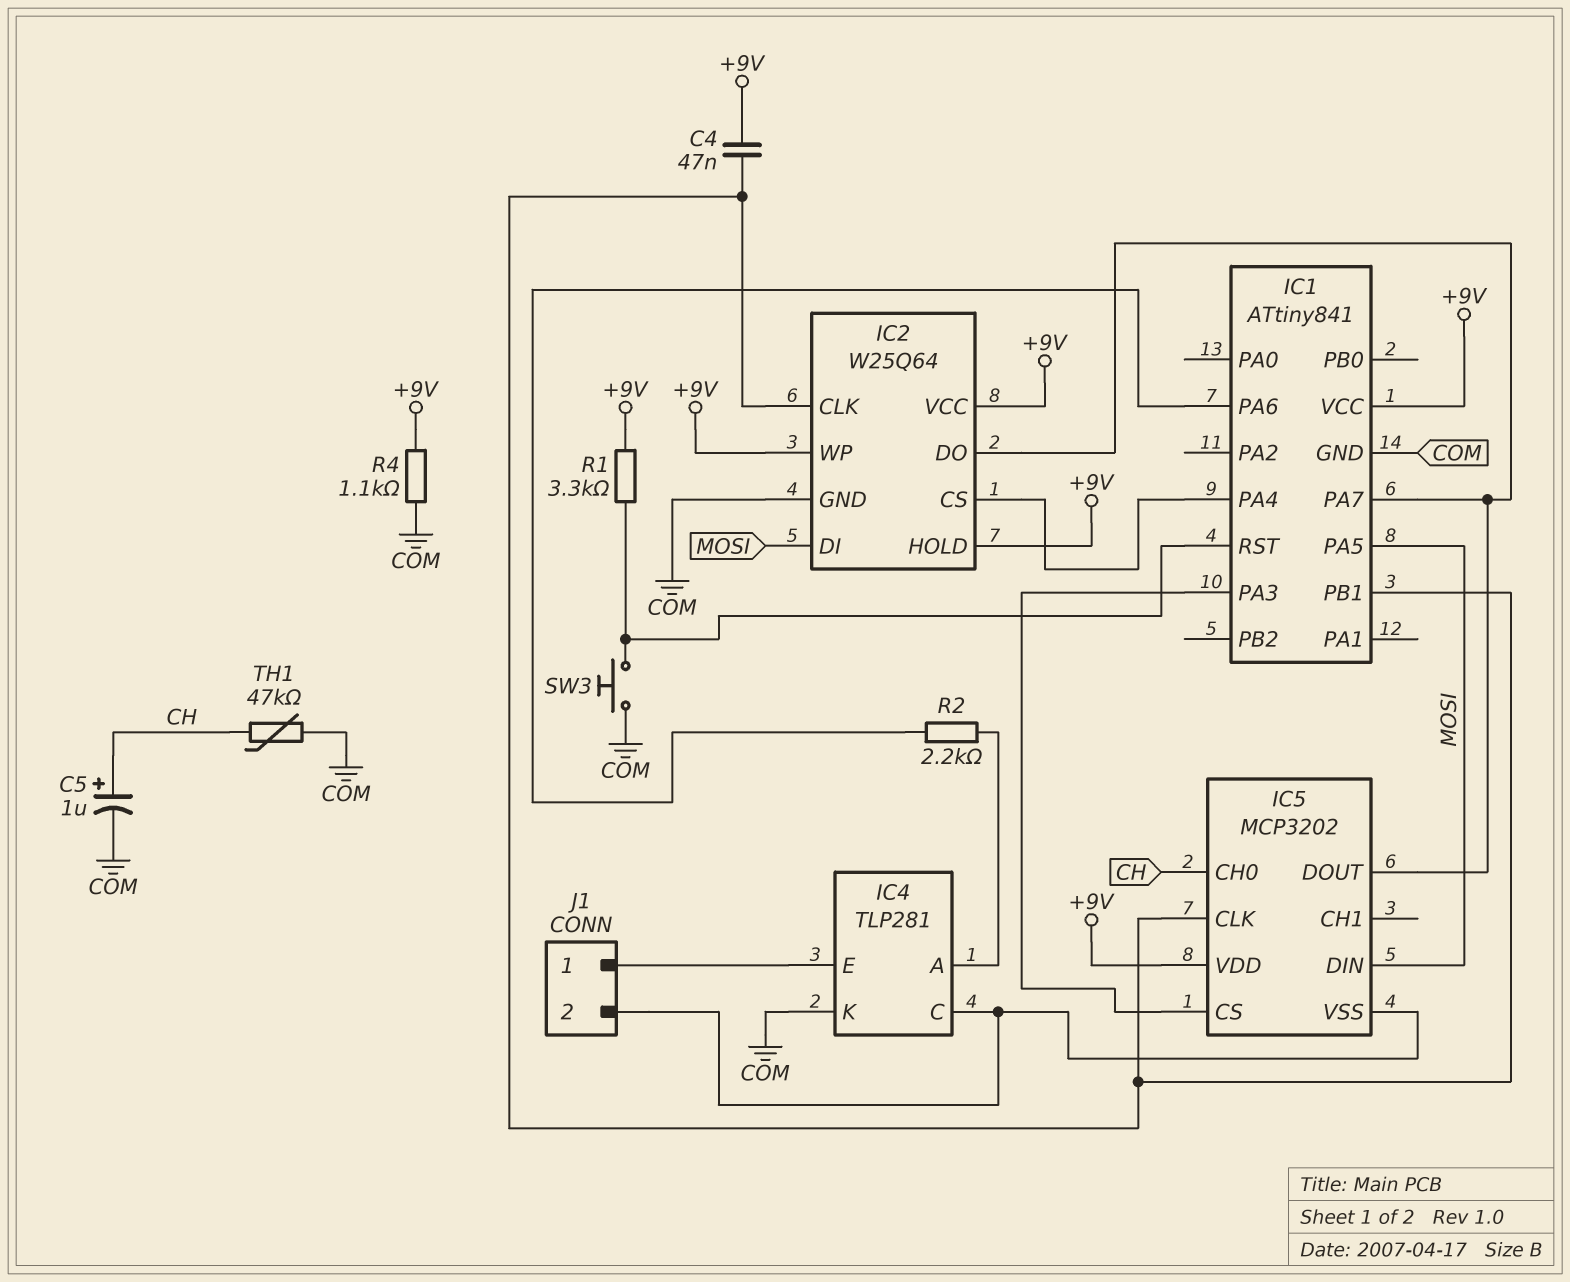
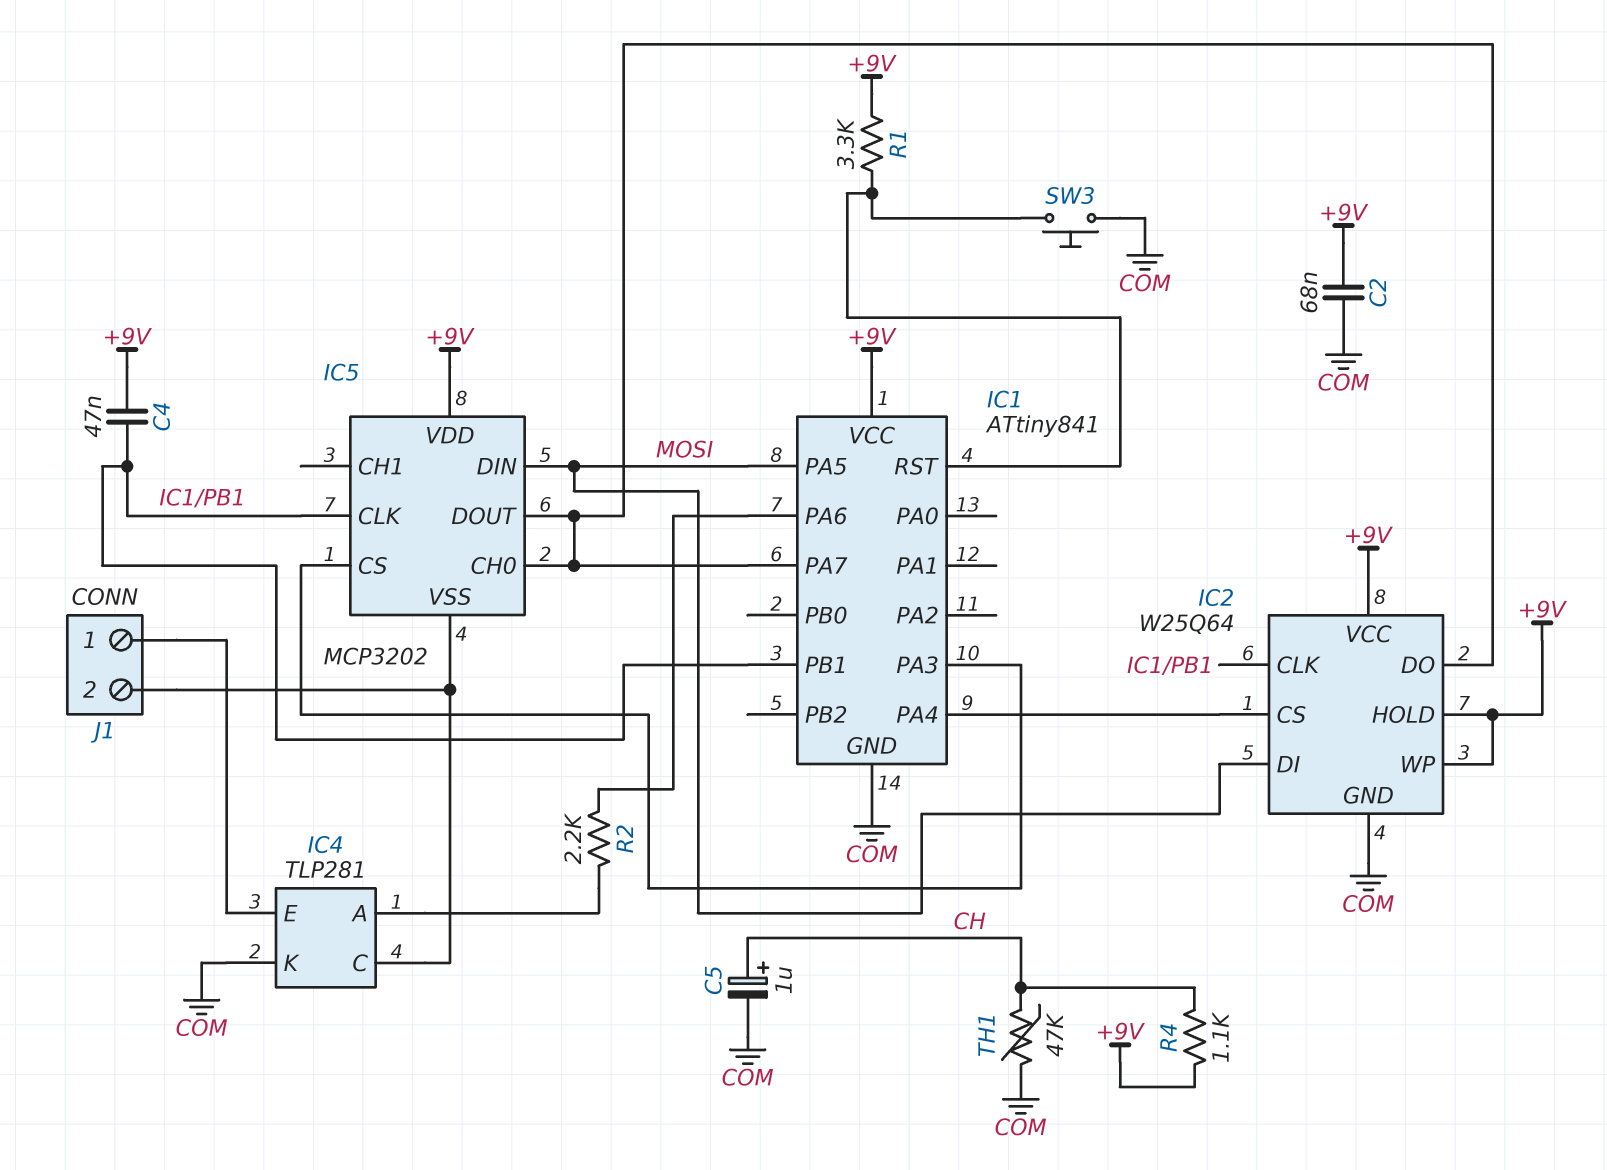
C2: none -> 68nF (+9V, COM)
IC5 pin CH0: CH -> IC1/PA7
R4: 1.1k (+9V, COM) -> 1.1k (+9V, CH)

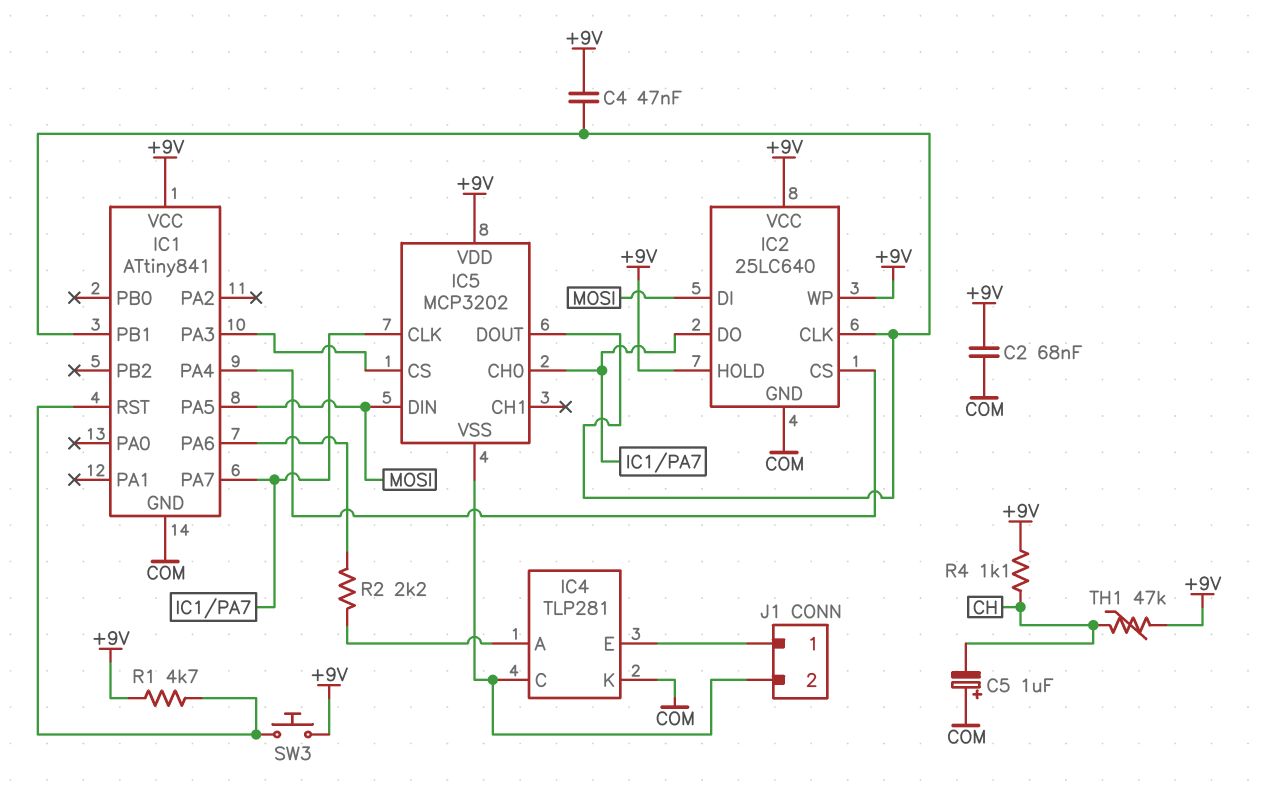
C5: 1uF (plus CH, minus COM) -> 1uF (plus COM, minus CH)
IC2: W25Q64 -> 25LC640
IC5 pin CLK: IC1/PB1 -> IC1/PA7
IC5 pin DOUT: IC1/PA7 -> IC1/PB1
R1: 3.3k (+9V, IC1/RST) -> 4.7k (+9V, IC1/RST)
SW3: button (COM, IC1/RST) -> button (+9V, IC1/RST)
TH1: 47k (CH, COM) -> 47k (+9V, CH)

